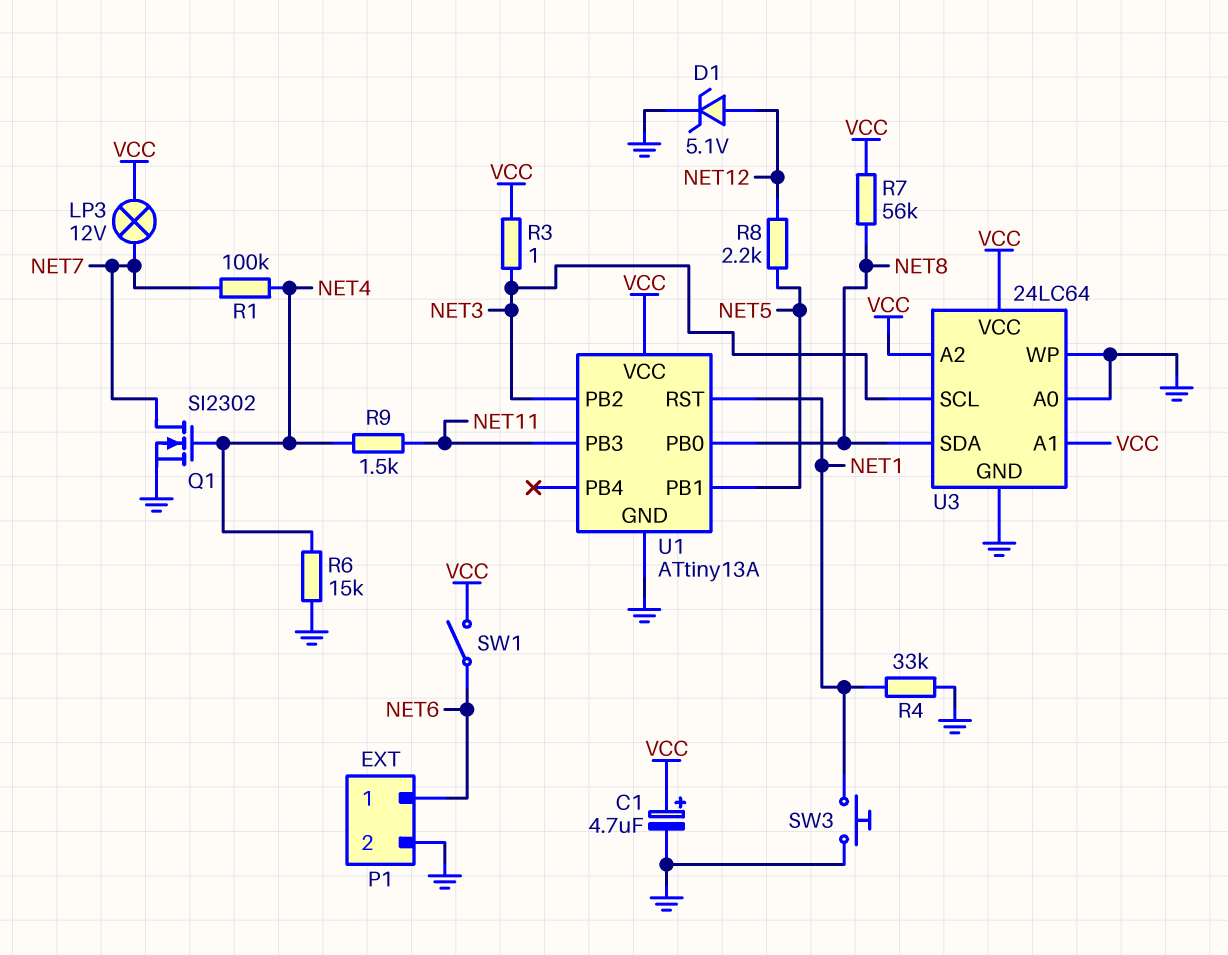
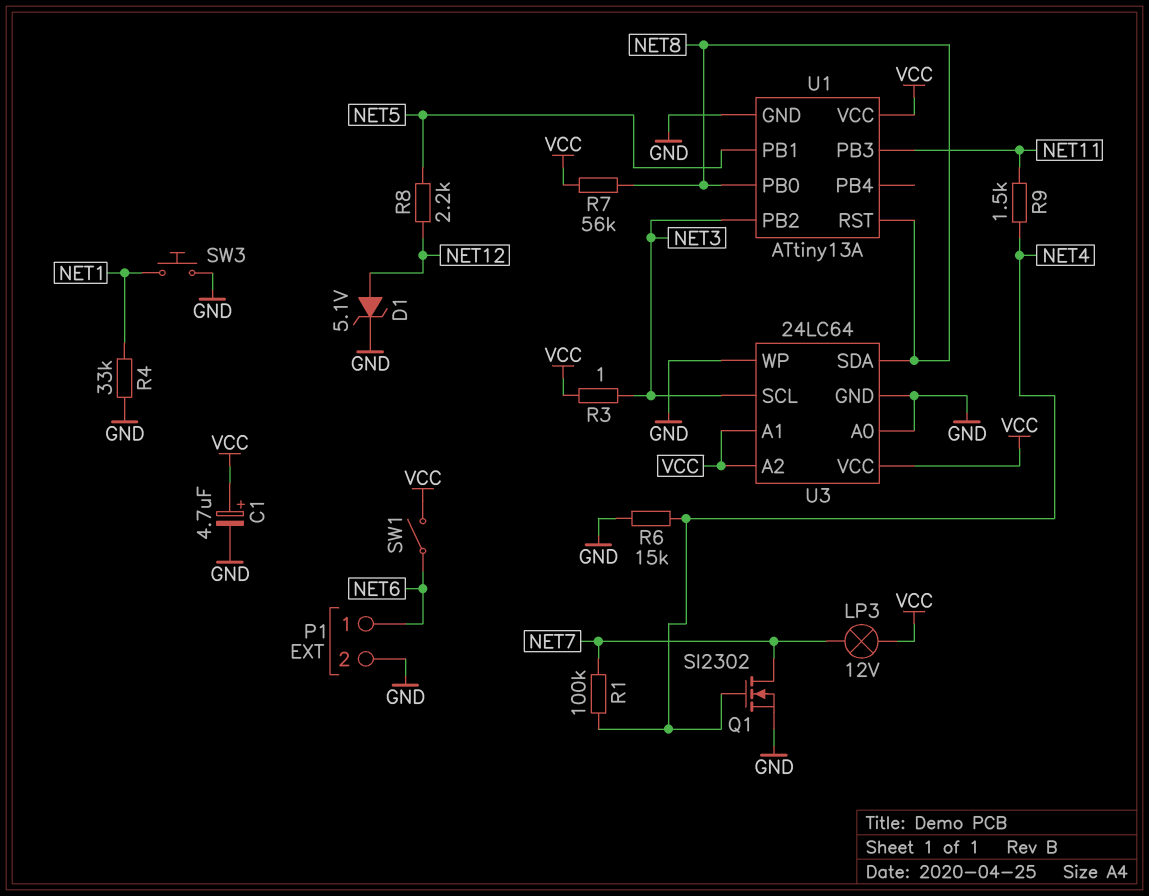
U1 pin RST: NET1 -> NET8

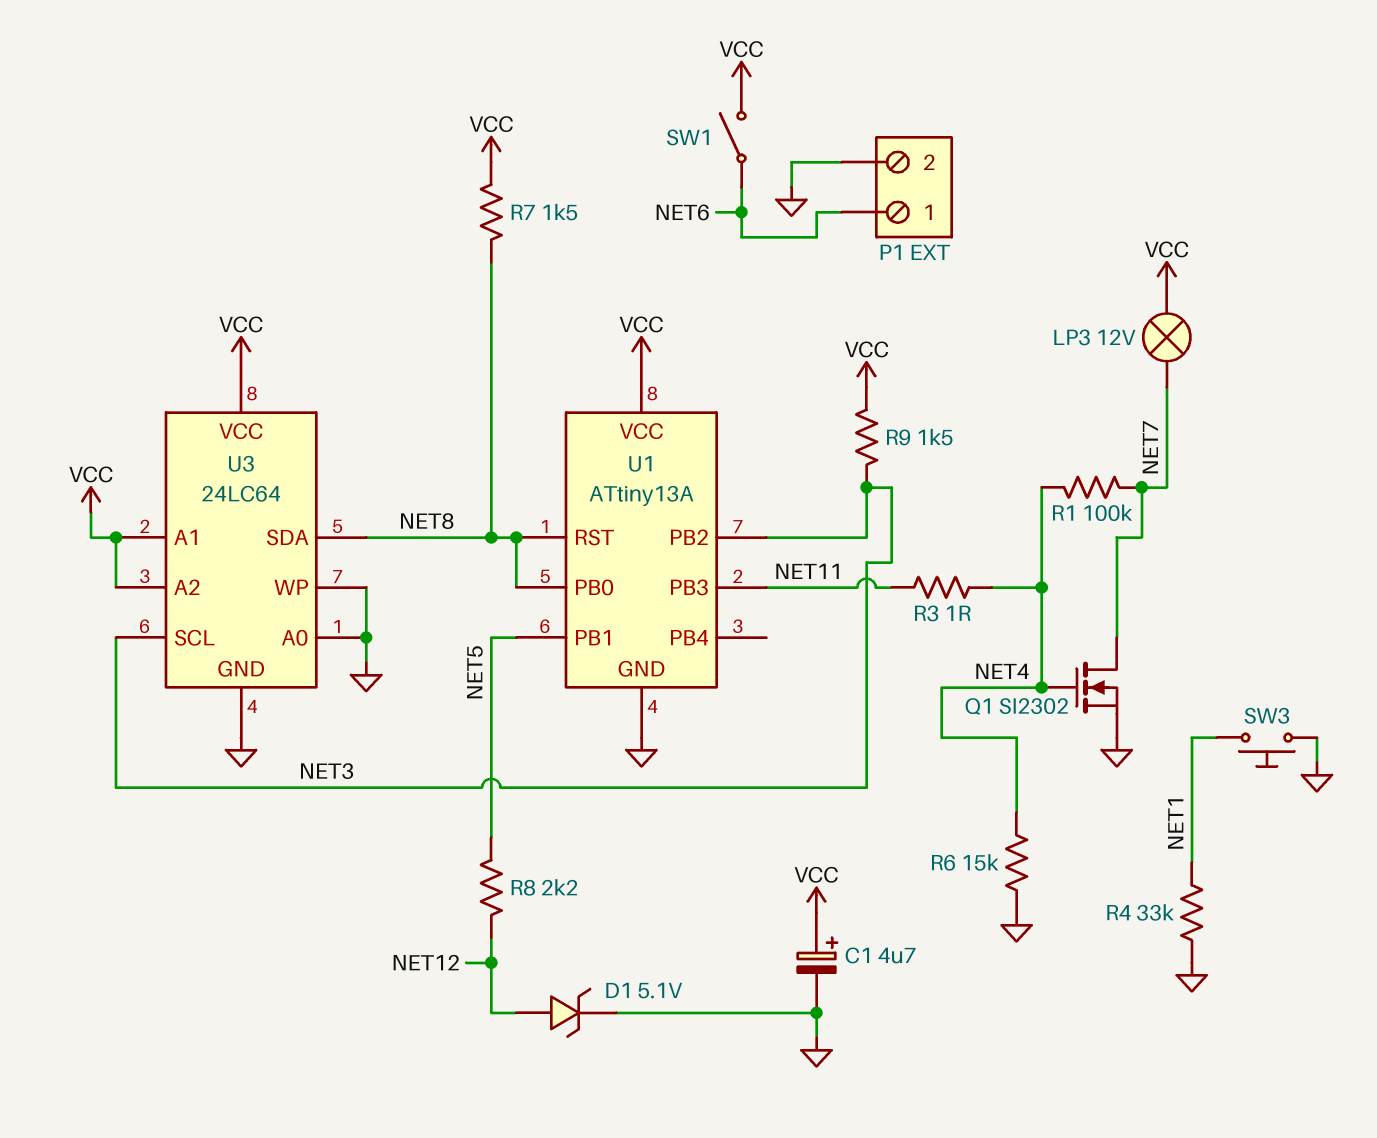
R3: 1 (NET3, VCC) -> 1 (NET4, NET11)
R7: 56k (NET8, VCC) -> 1.5k (NET8, VCC)
R9: 1.5k (NET4, NET11) -> 1.5k (NET3, VCC)

